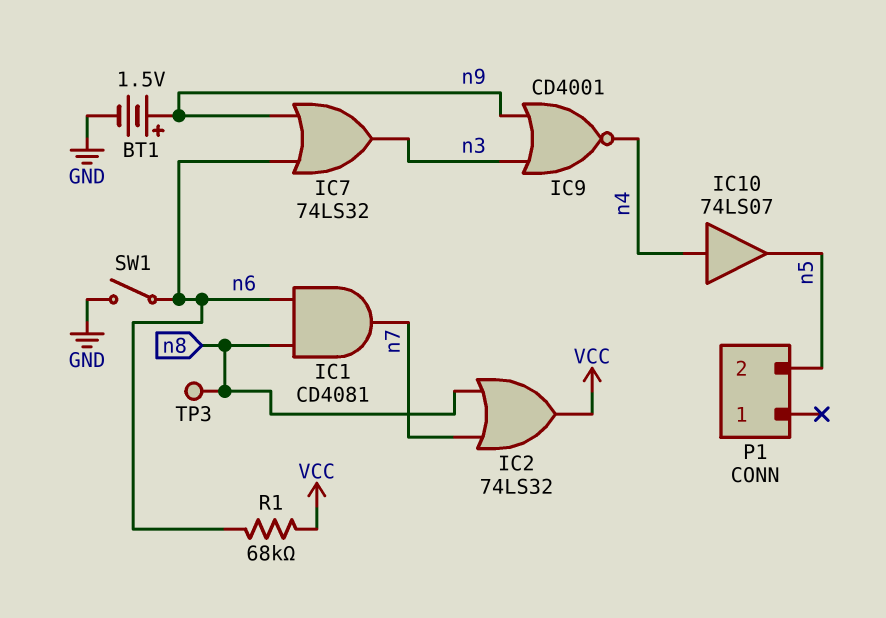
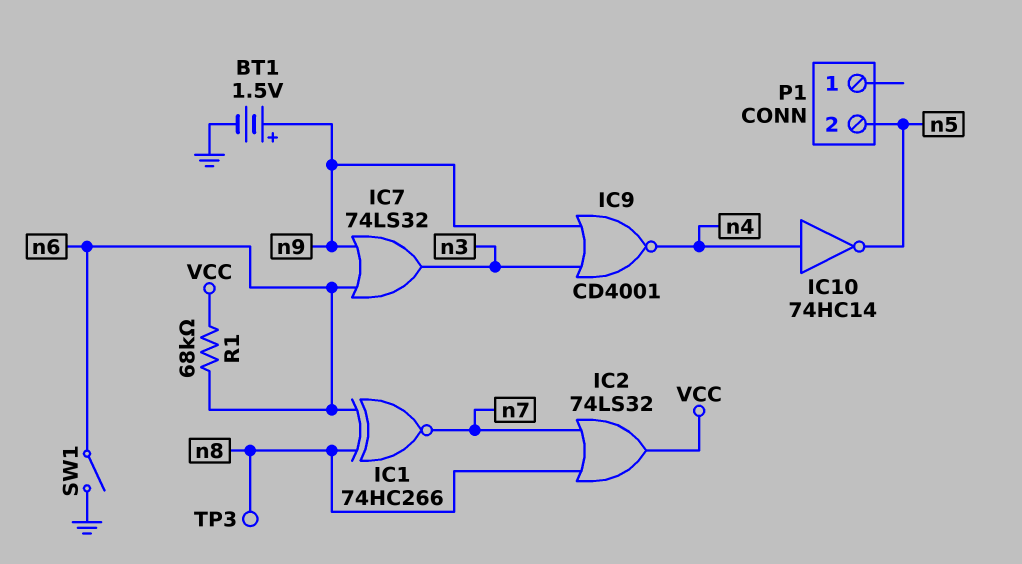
IC1: AND CD4081 (in n6, in n8, out n7) -> XNOR 74HC266 (in n6, in n8, out n7)
IC10: buffer 74LS07 (in n4, out n5) -> NOT 74HC14 (in n4, out n5)

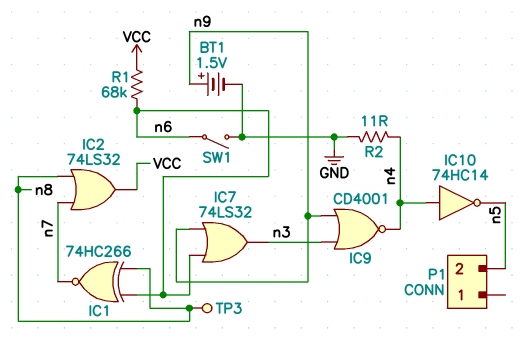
R2: none -> 11 (GND, n4)

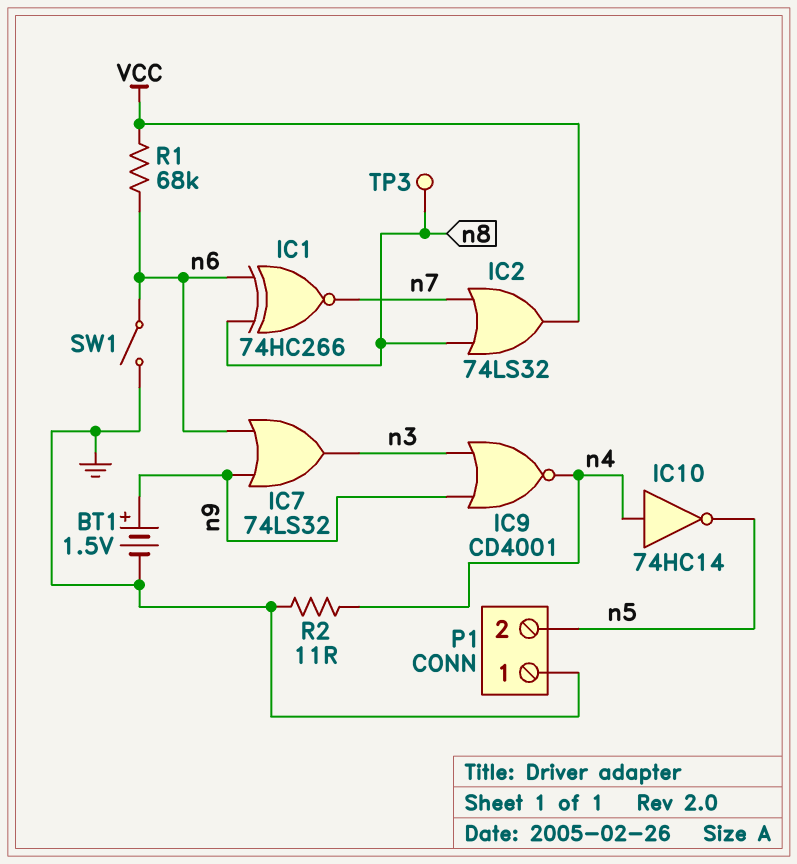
P1 pin 1: none -> GND

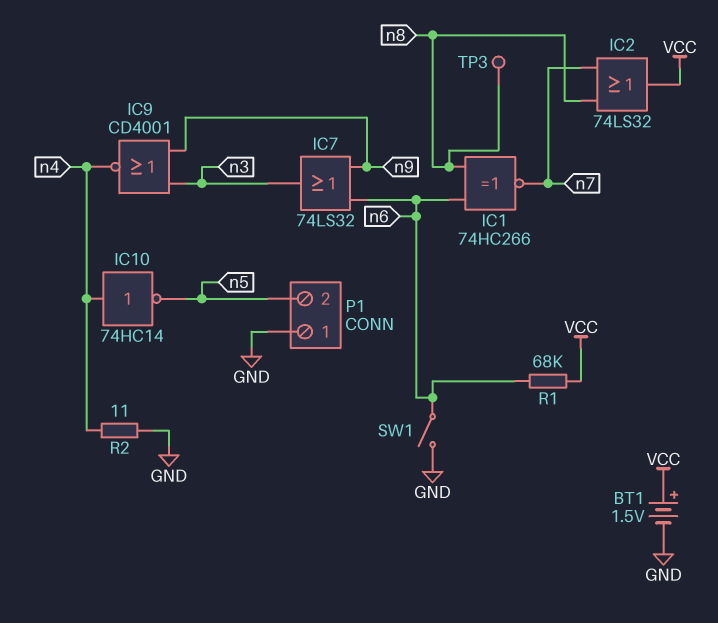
BT1: 1.5V (plus n9, minus GND) -> 1.5V (plus VCC, minus GND)

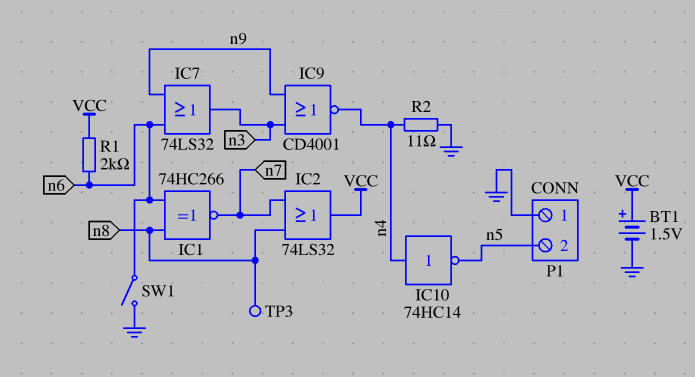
R1: 68k (VCC, n6) -> 2k (VCC, n6)

